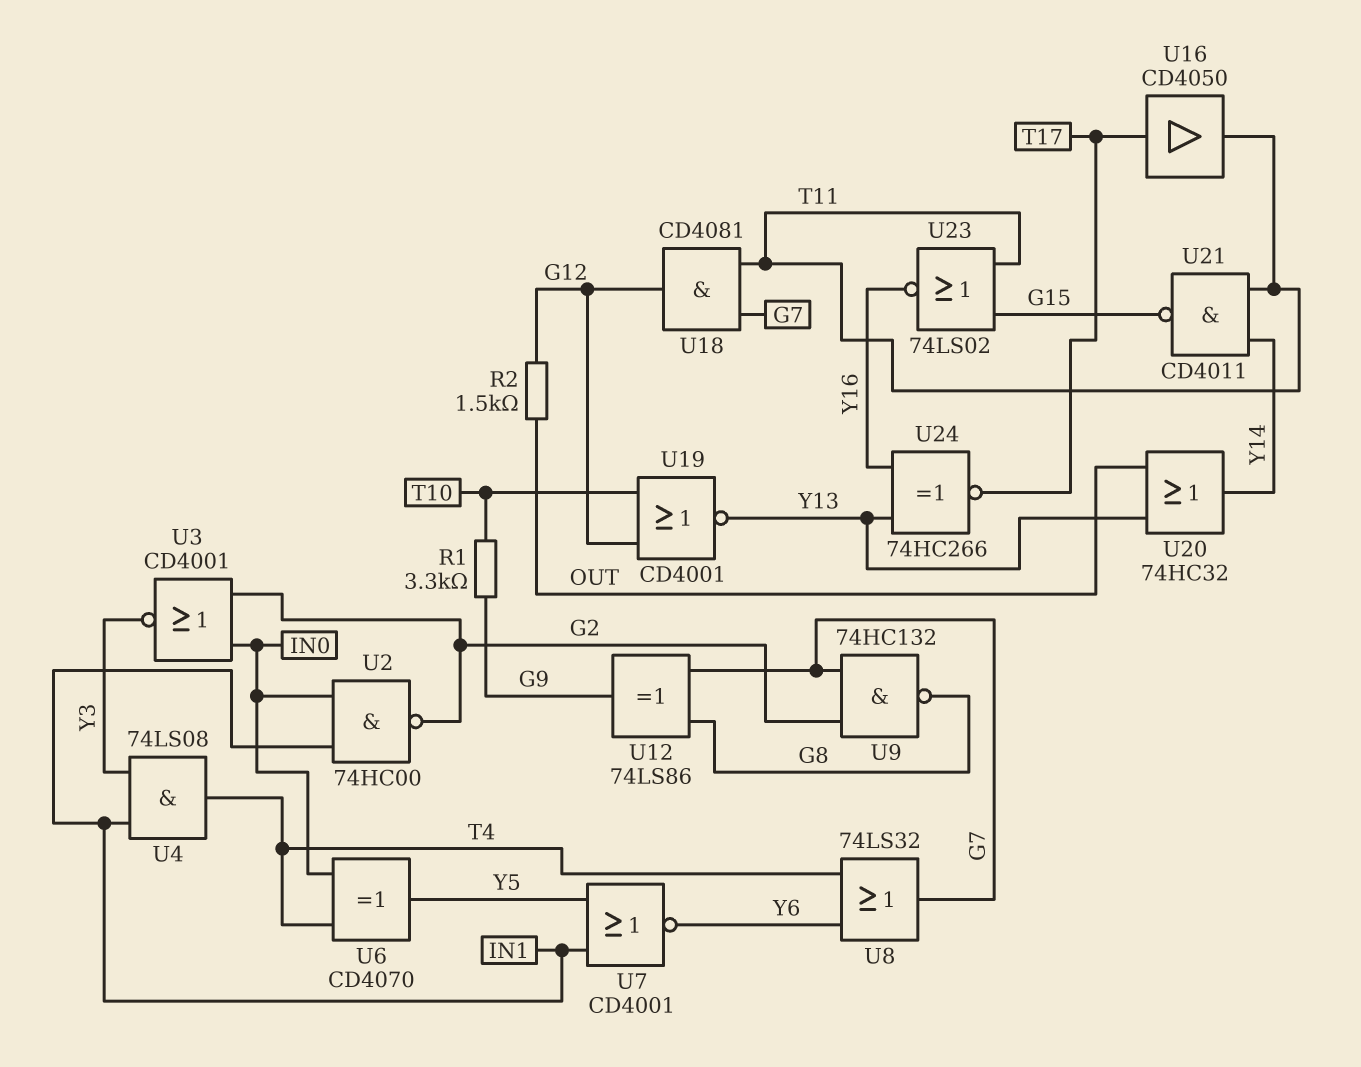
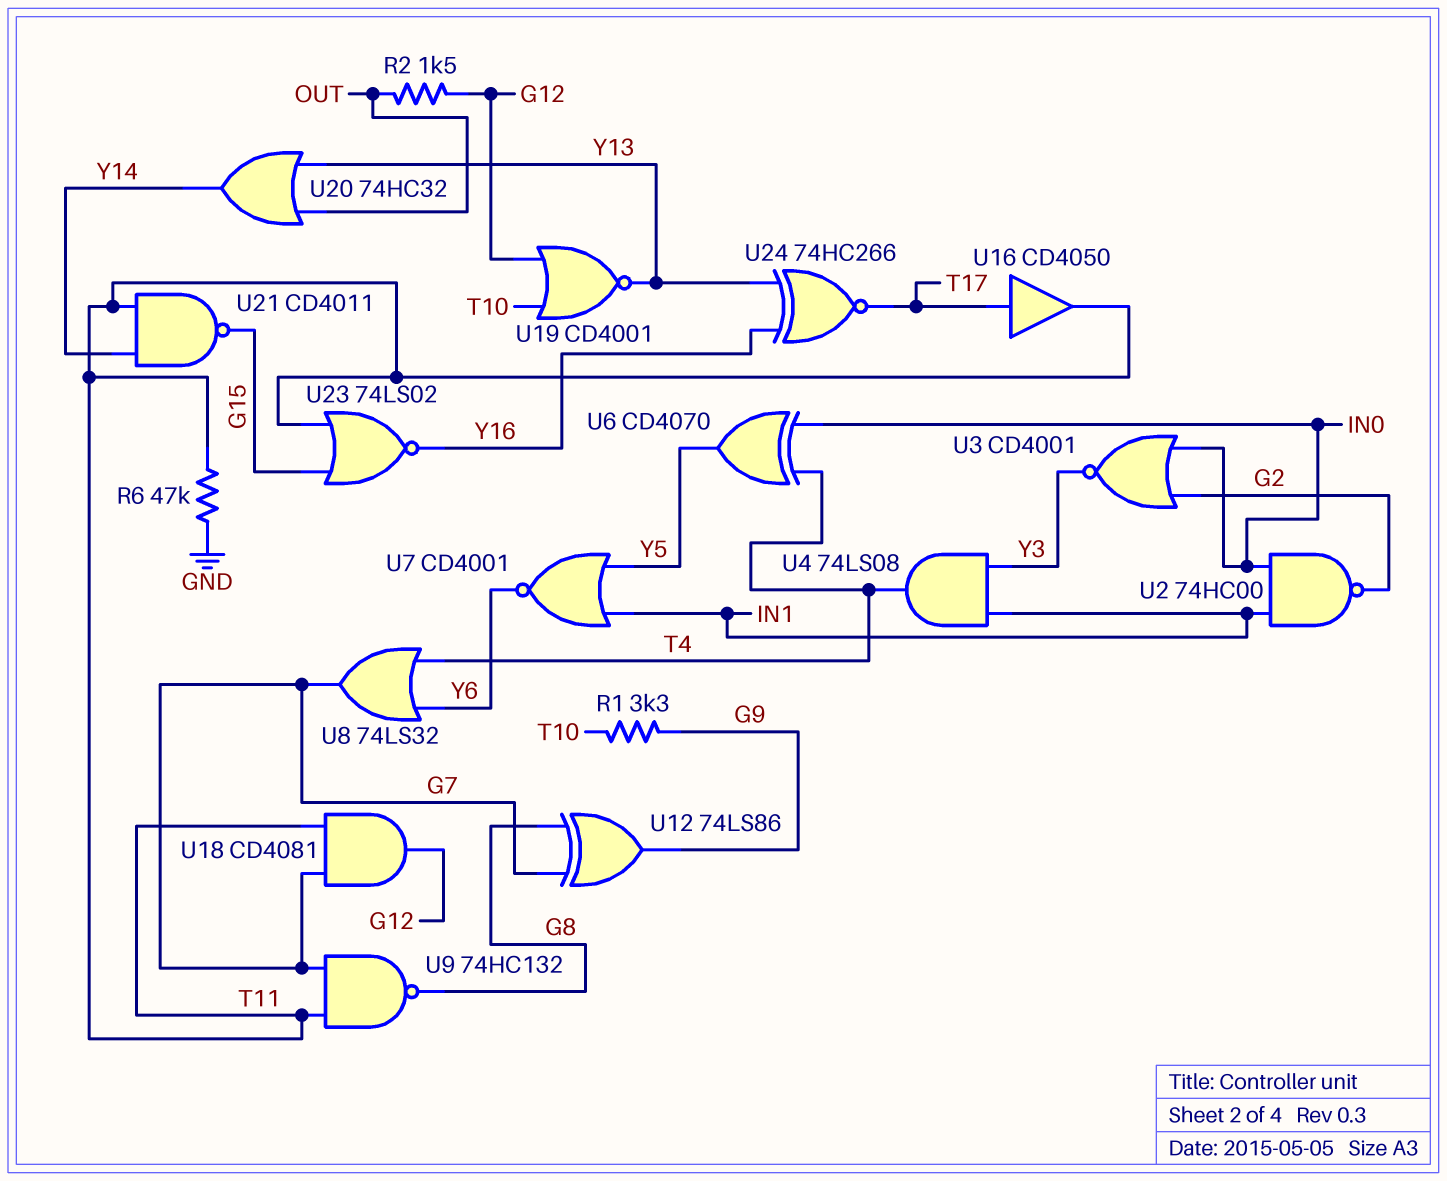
R6: none -> 47k (GND, T11)
U9: NAND 74HC132 (in G2, in G7, out G8) -> NAND 74HC132 (in G7, in T11, out G8)

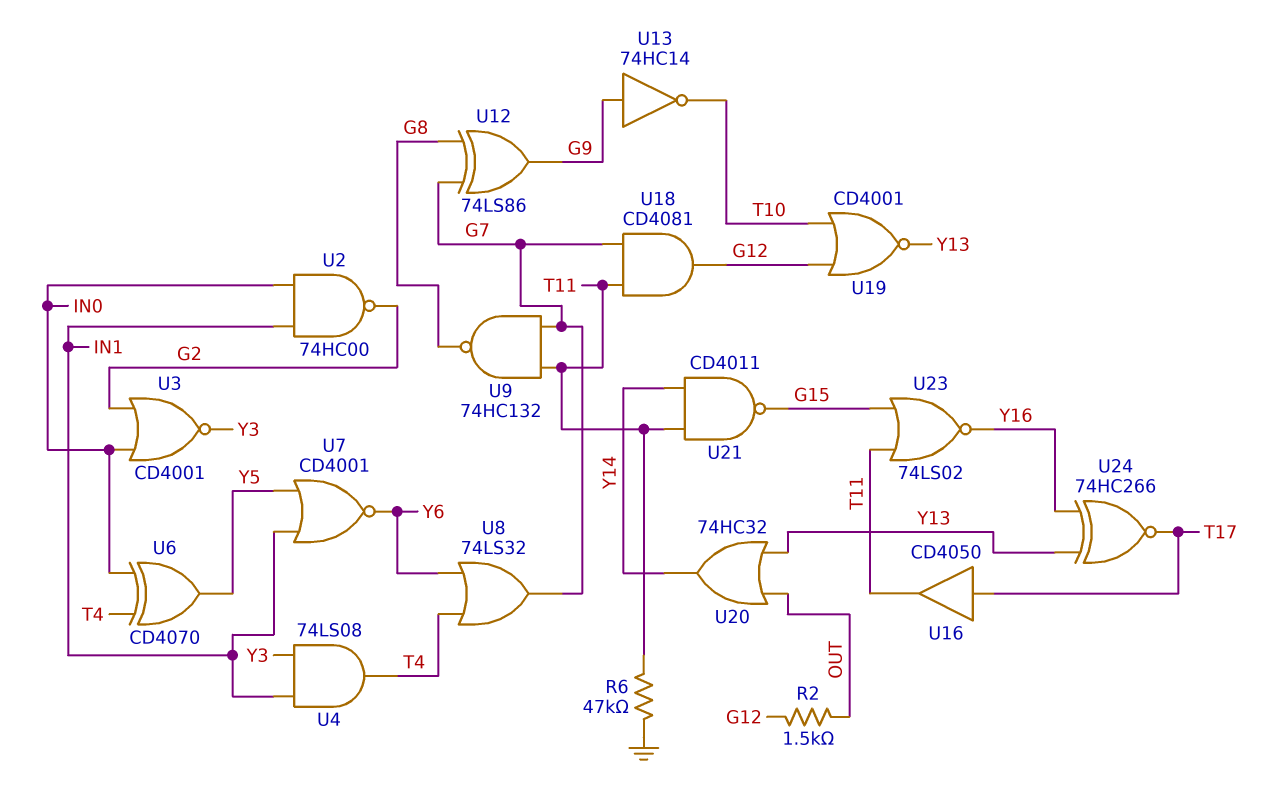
R1: 3.3k (G9, T10) -> none
U13: none -> NOT 74HC14 (in G9, out T10)

